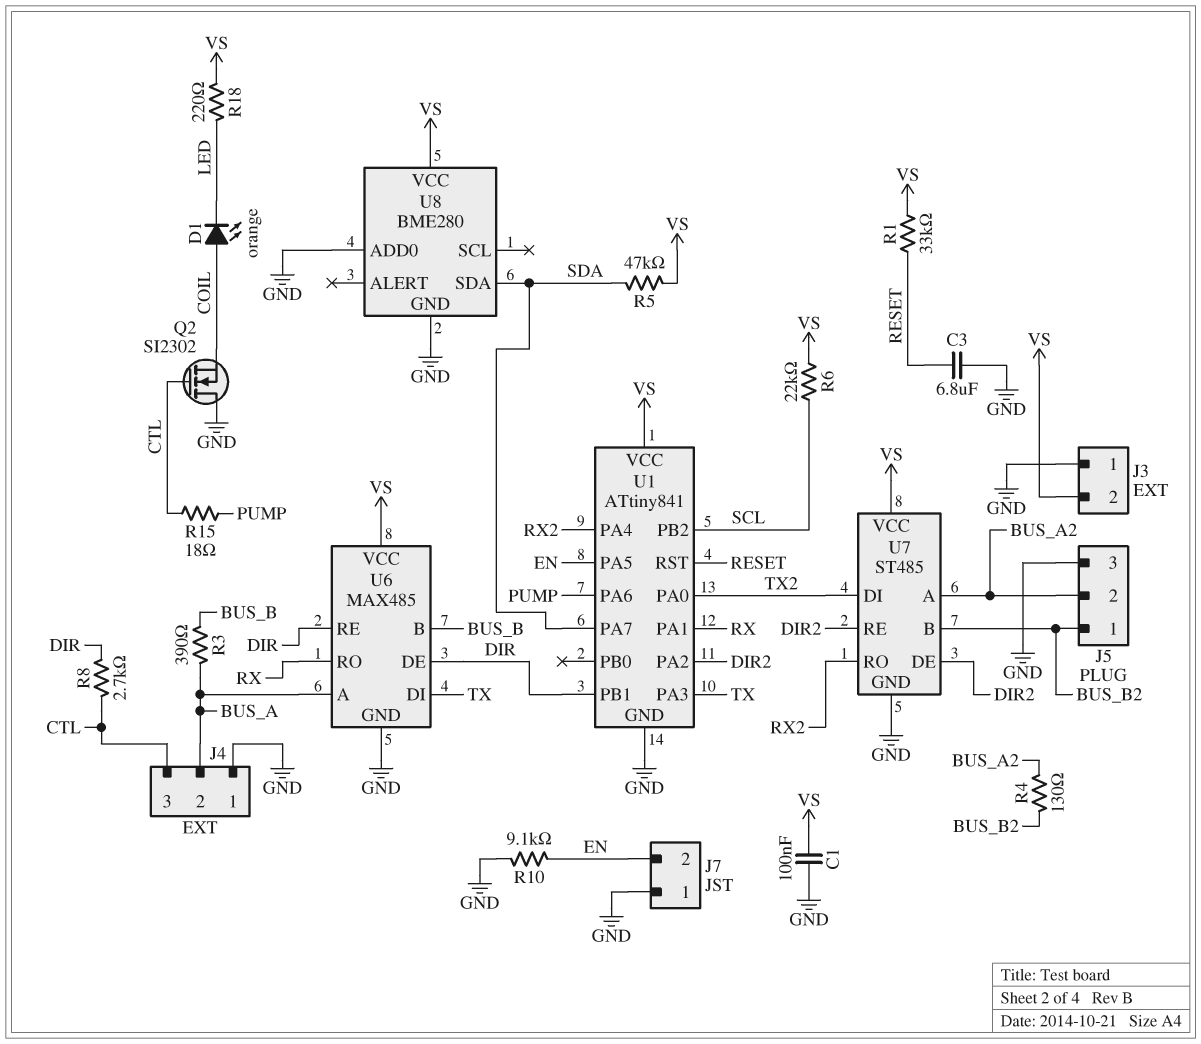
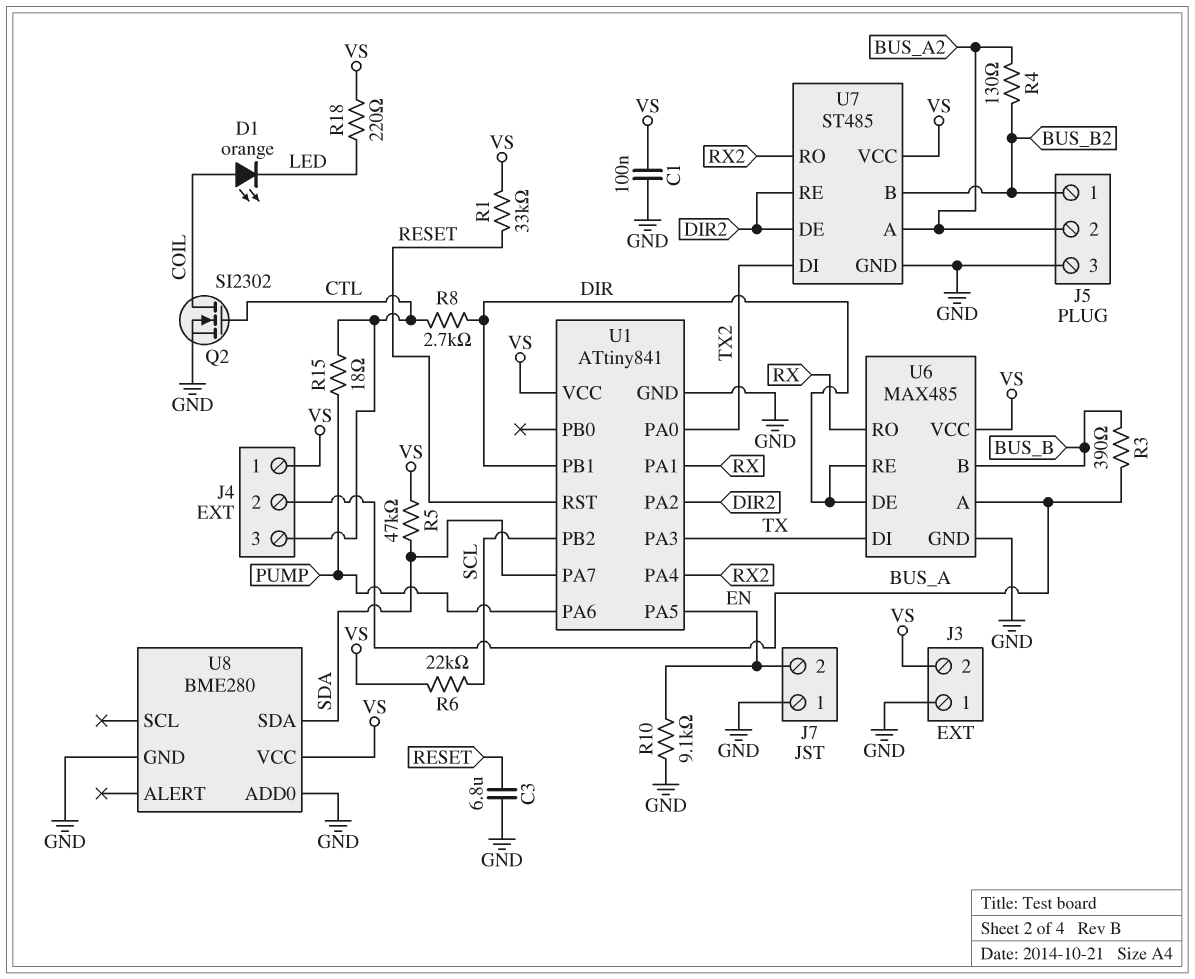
J4 pin 1: GND -> VS
Q2: NMOS SI2302 (G CTL, D GND, S COIL) -> NMOS SI2302 (G CTL, D COIL, S GND)

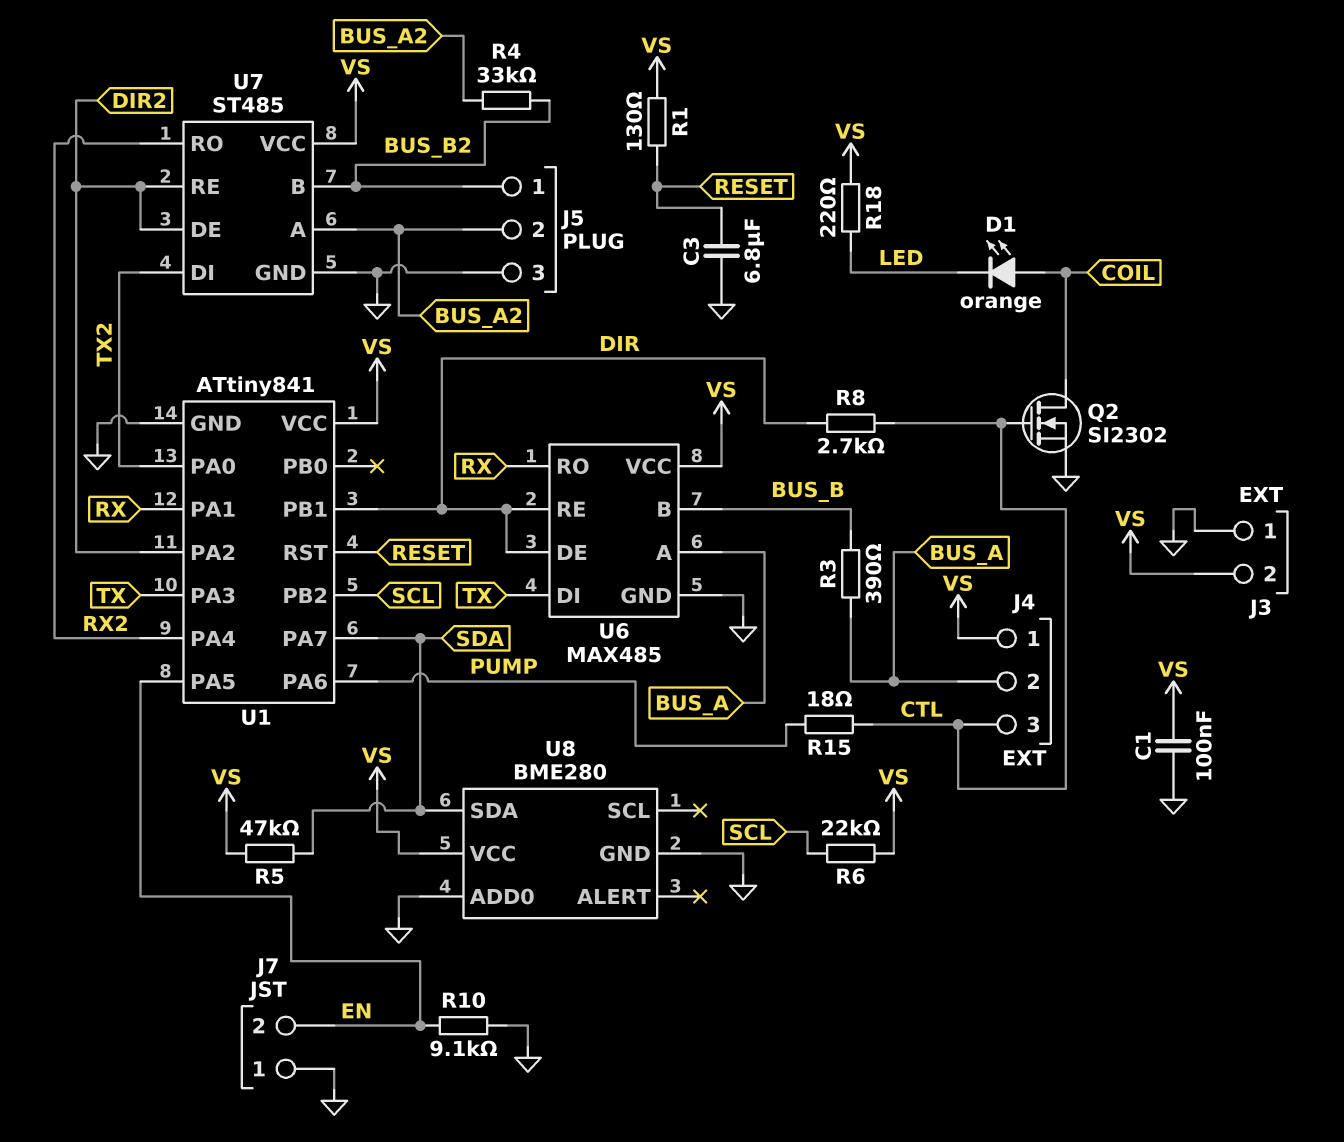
R1: 33k (RESET, VS) -> 130 (RESET, VS)
R4: 130 (BUS_A2, BUS_B2) -> 33k (BUS_A2, BUS_B2)

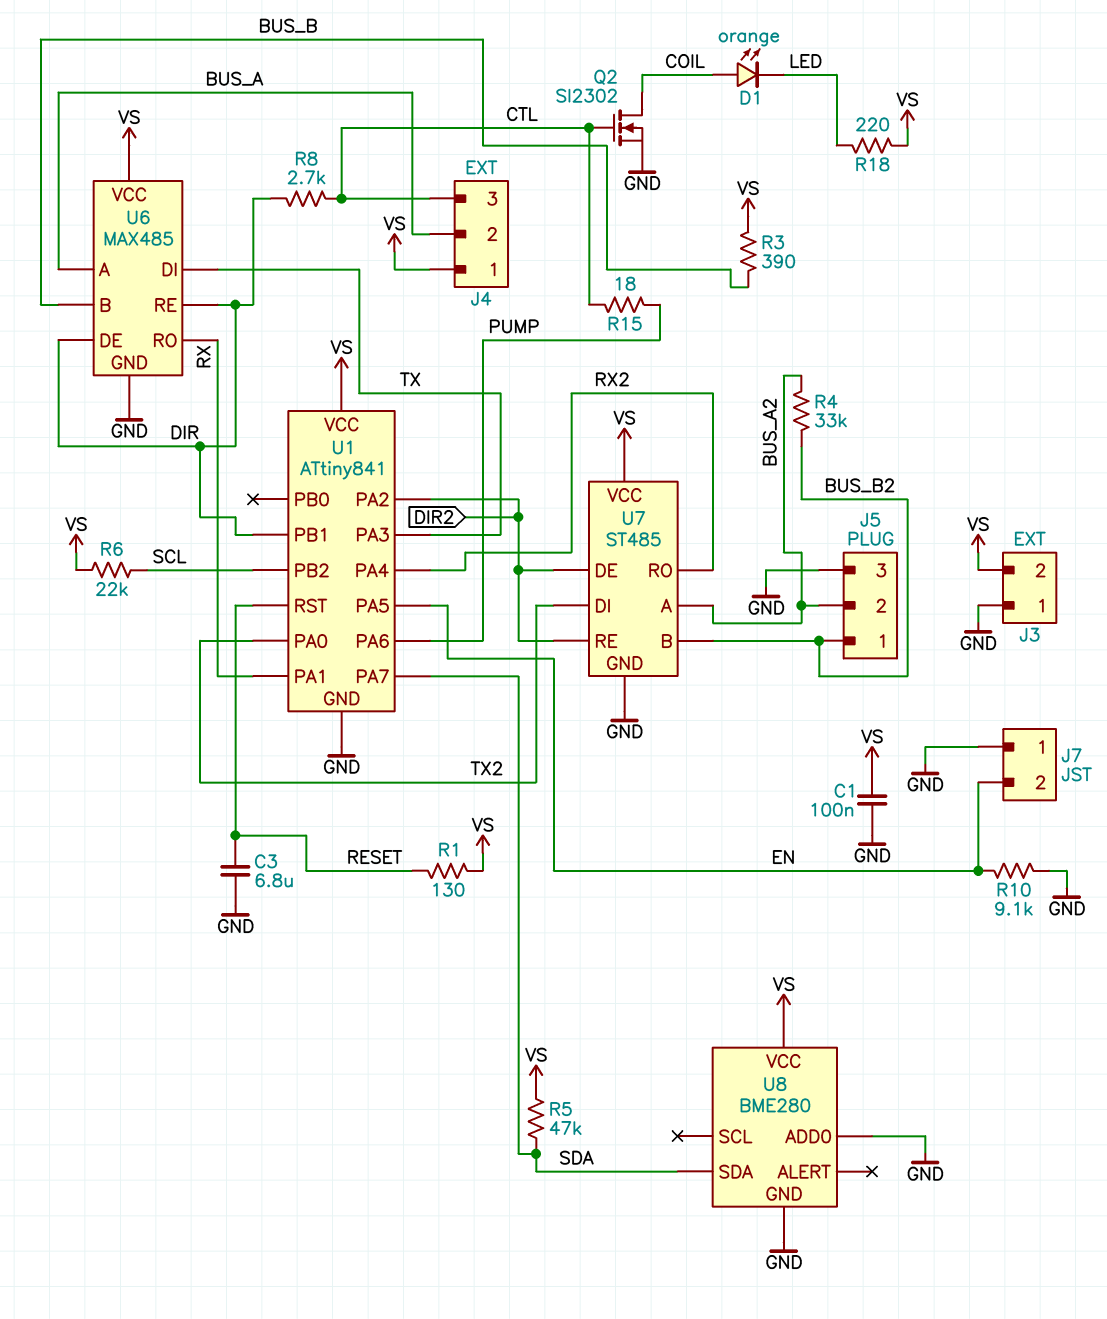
R3: 390 (BUS_A, BUS_B) -> 390 (BUS_B, VS)

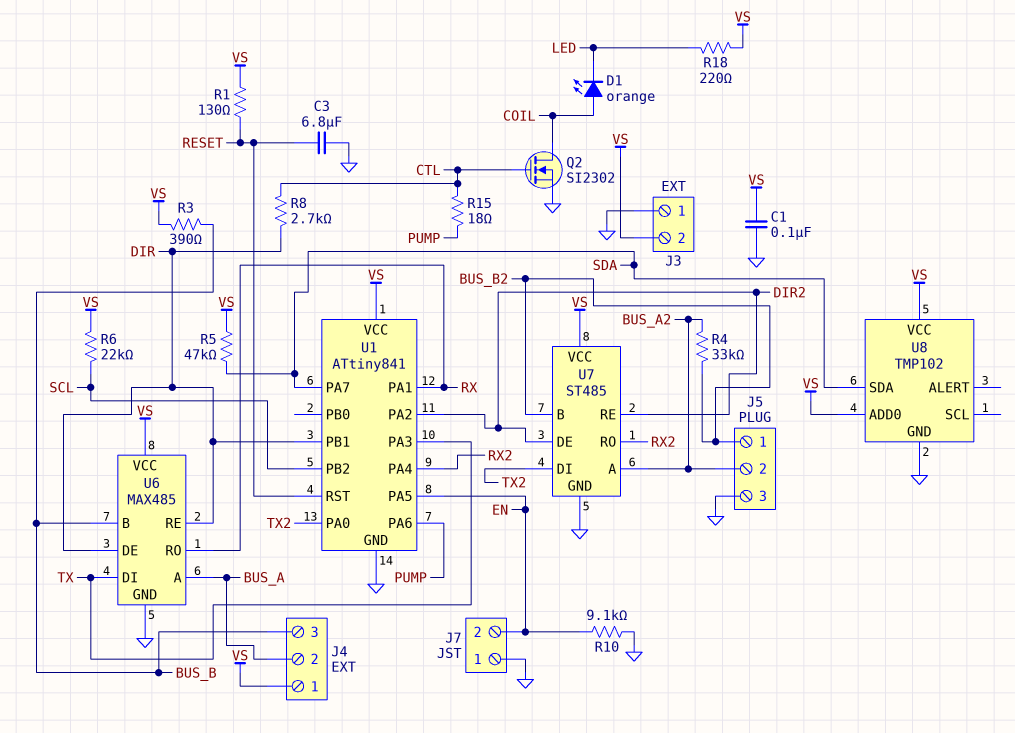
J4 pin 3: CTL -> BUS_B
U8: BME280 -> TMP102
U8 pin ADD0: GND -> VS

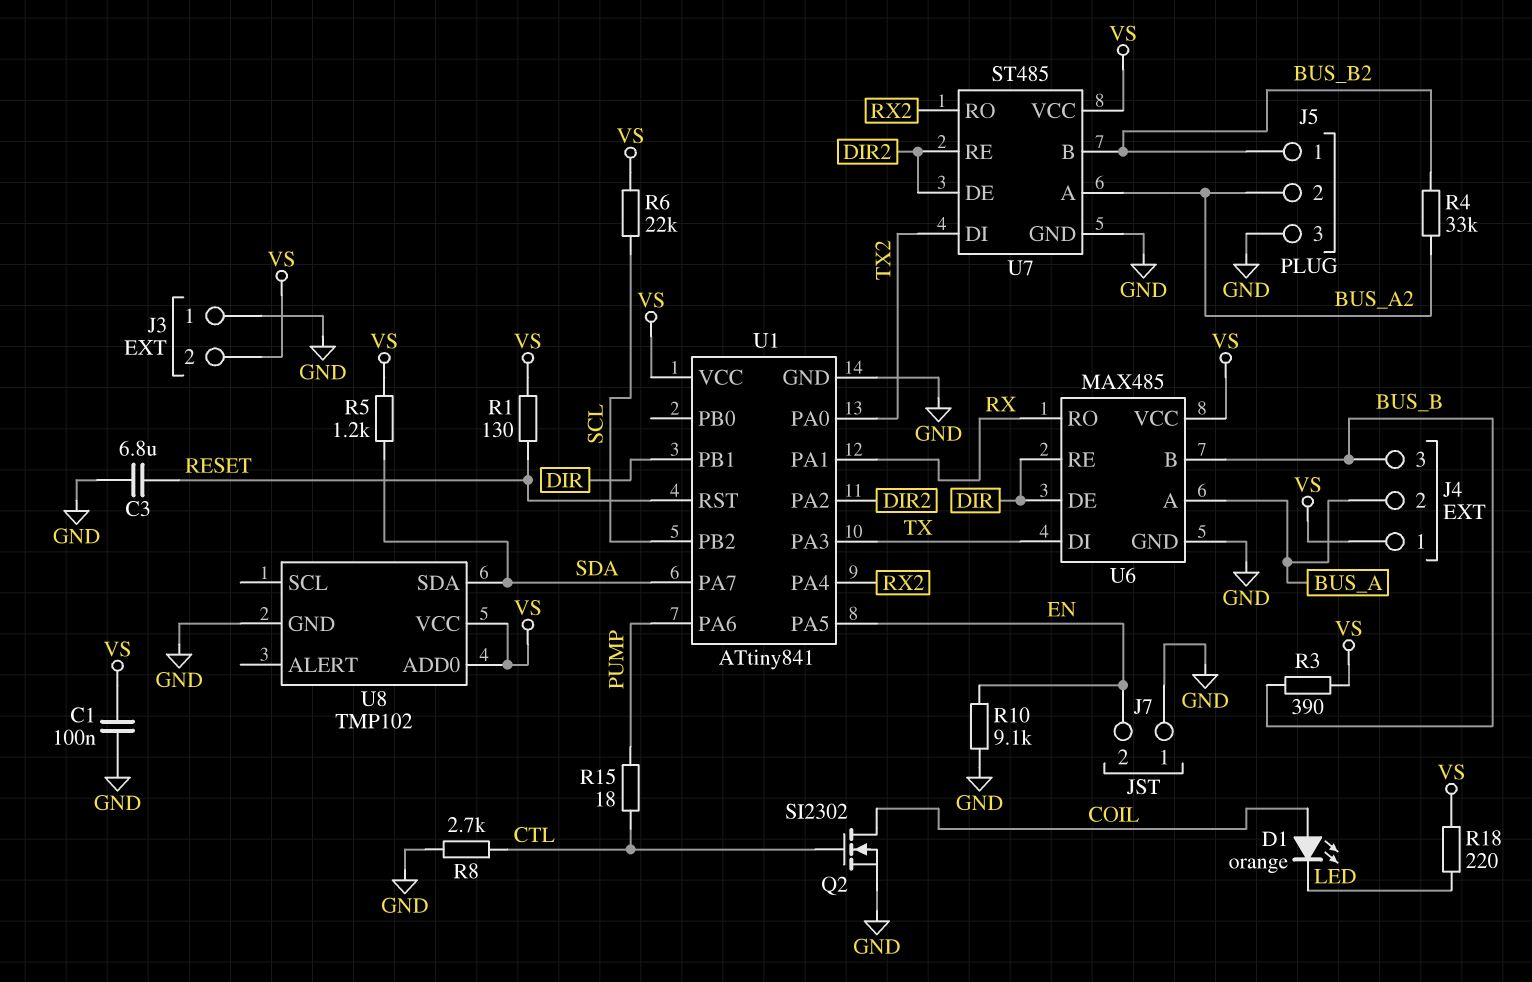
R5: 47k (SDA, VS) -> 1.2k (SDA, VS)
R8: 2.7k (CTL, DIR) -> 2.7k (CTL, GND)

